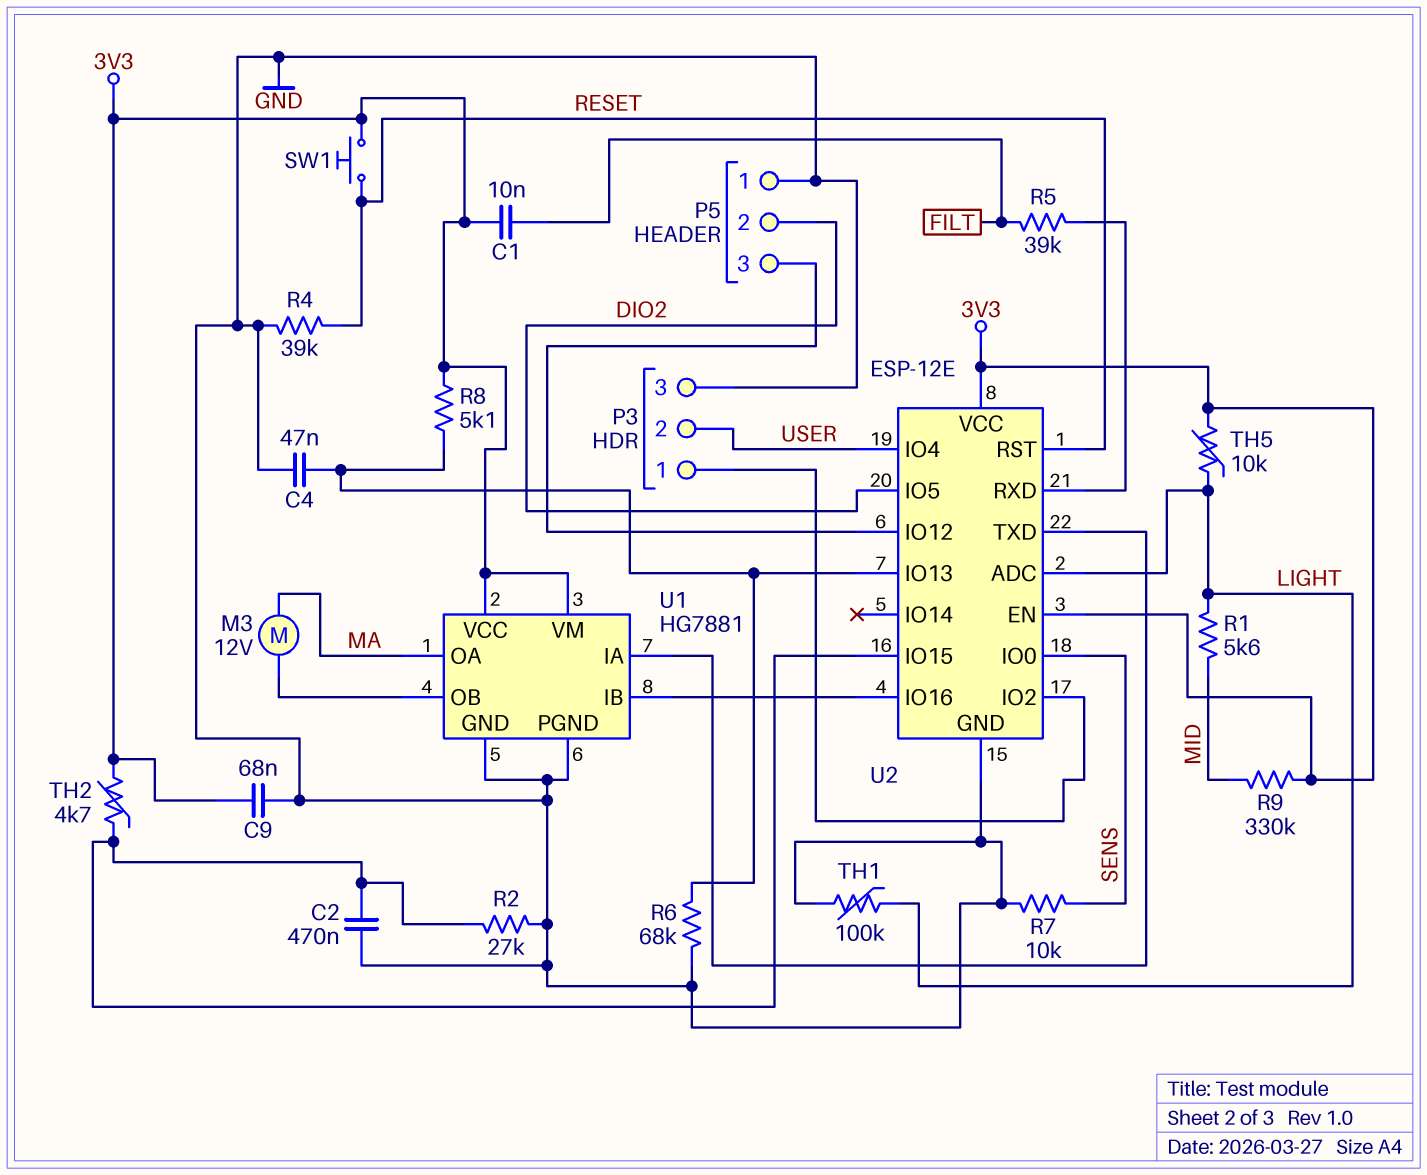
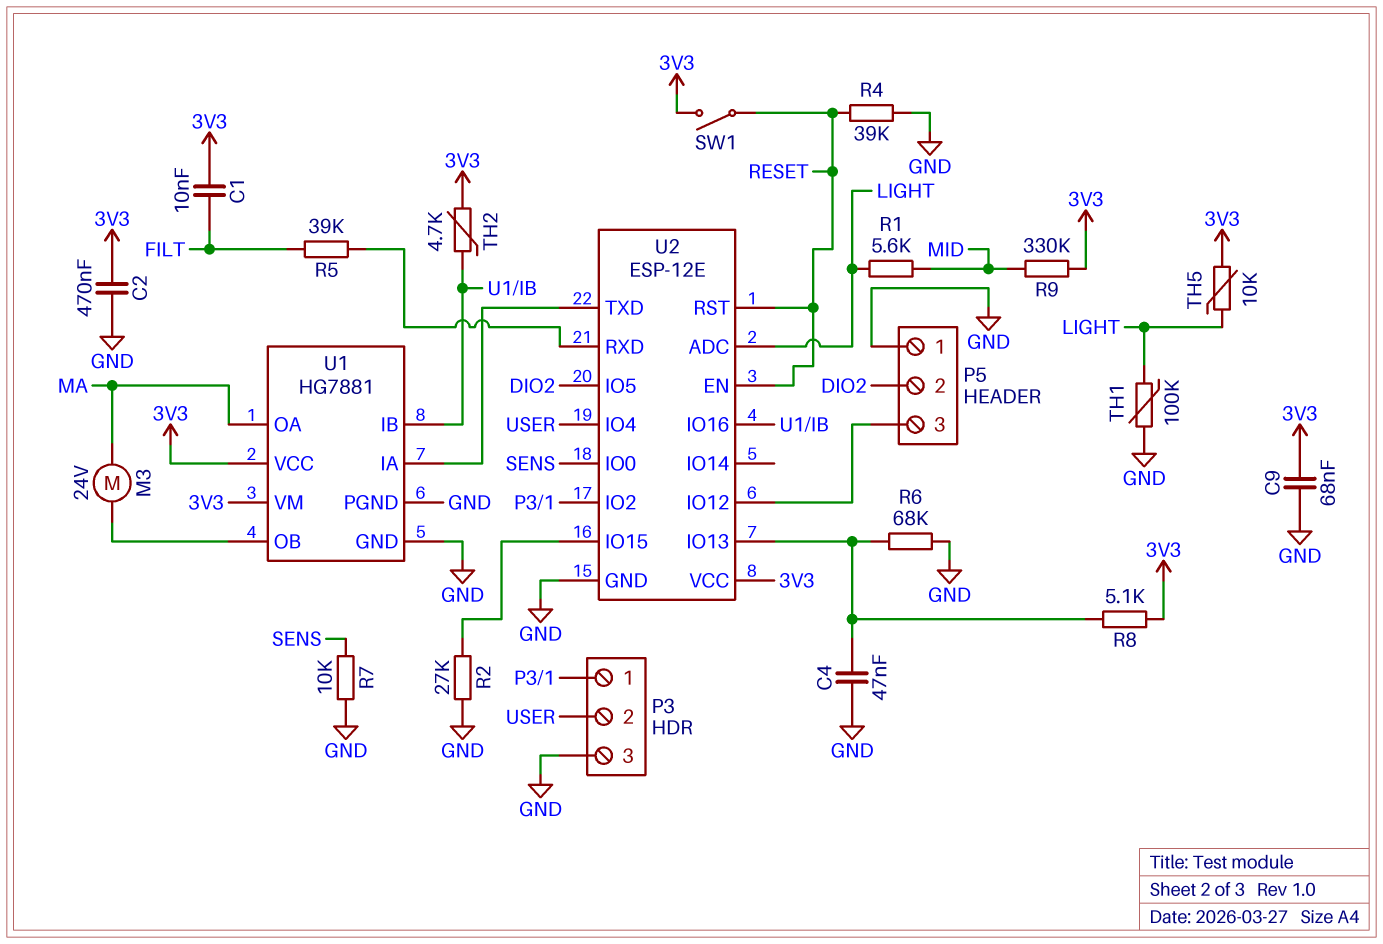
C2: 470nF (GND, U2/IO15) -> 470nF (3V3, GND)
M3: motor 12V (MA, U1/OB) -> motor 24V (MA, U1/OB)
SW1: button (3V3, RESET) -> switch (3V3, RESET)
TH2: 4.7k (3V3, U2/IO15) -> 4.7k (3V3, U1/IB)
U2 pin EN: 3V3 -> RESET

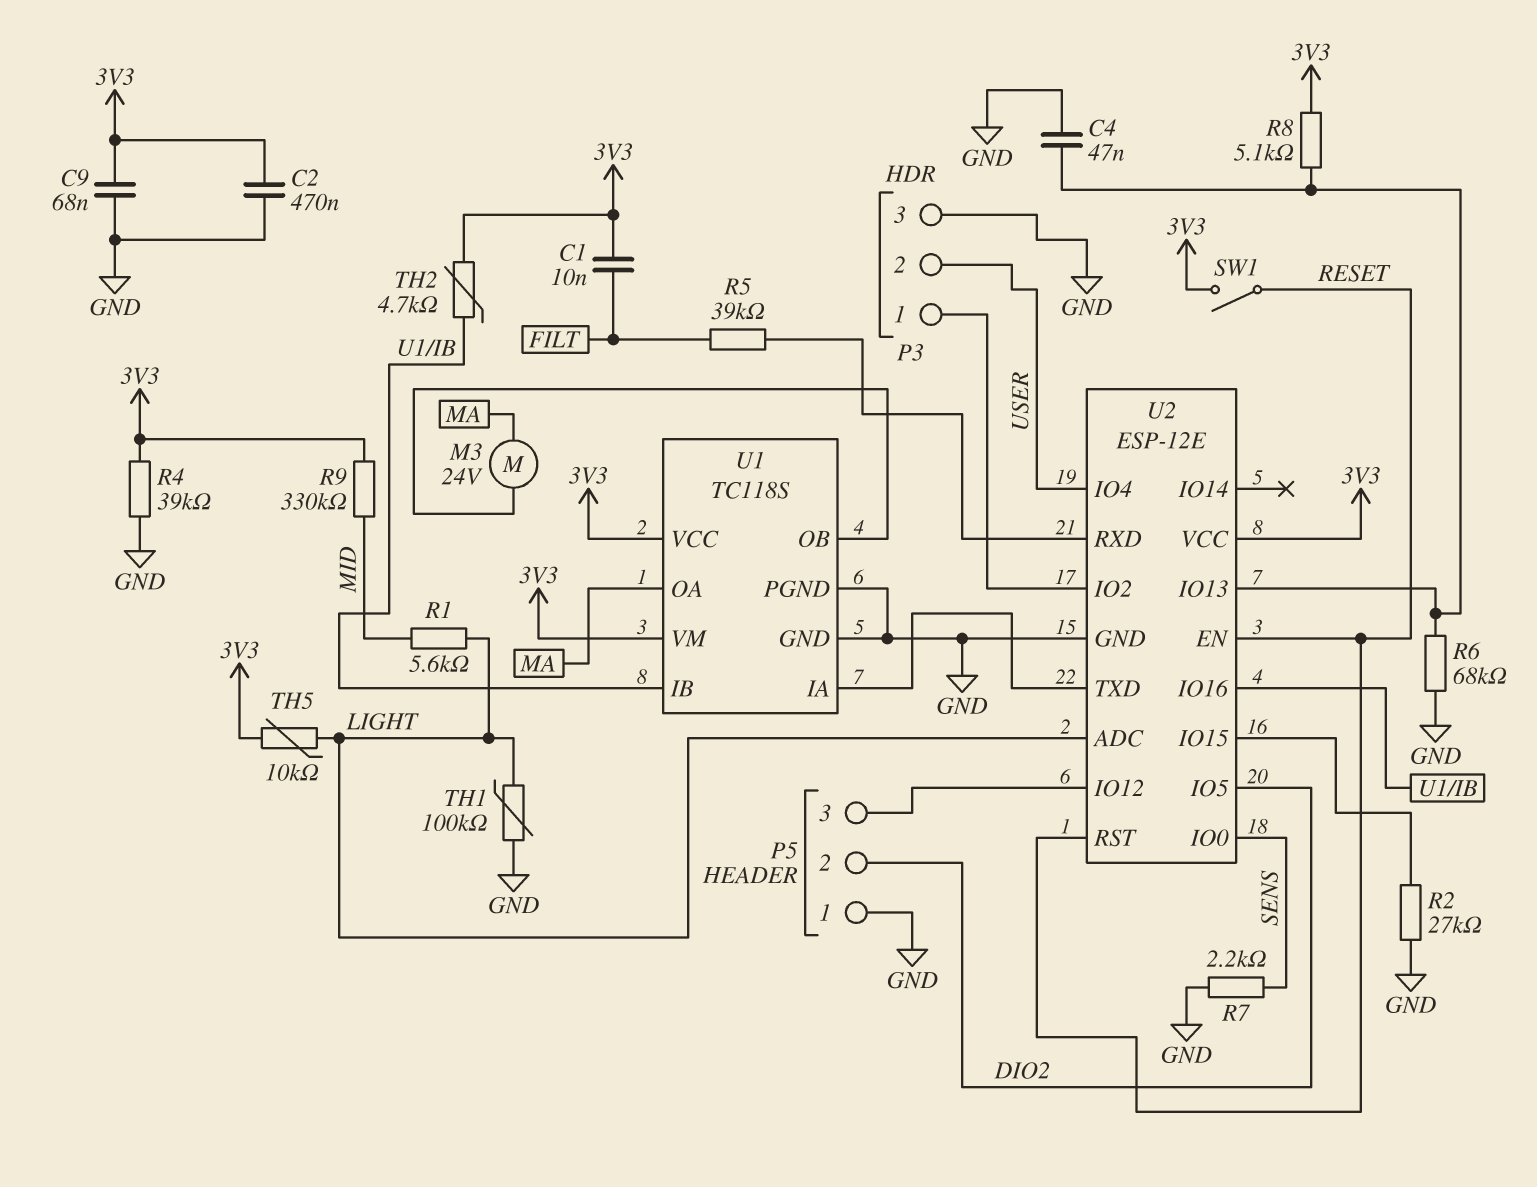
R4: 39k (GND, RESET) -> 39k (3V3, GND)
R7: 10k (GND, SENS) -> 2.2k (GND, SENS)
U1: HG7881 -> TC118S

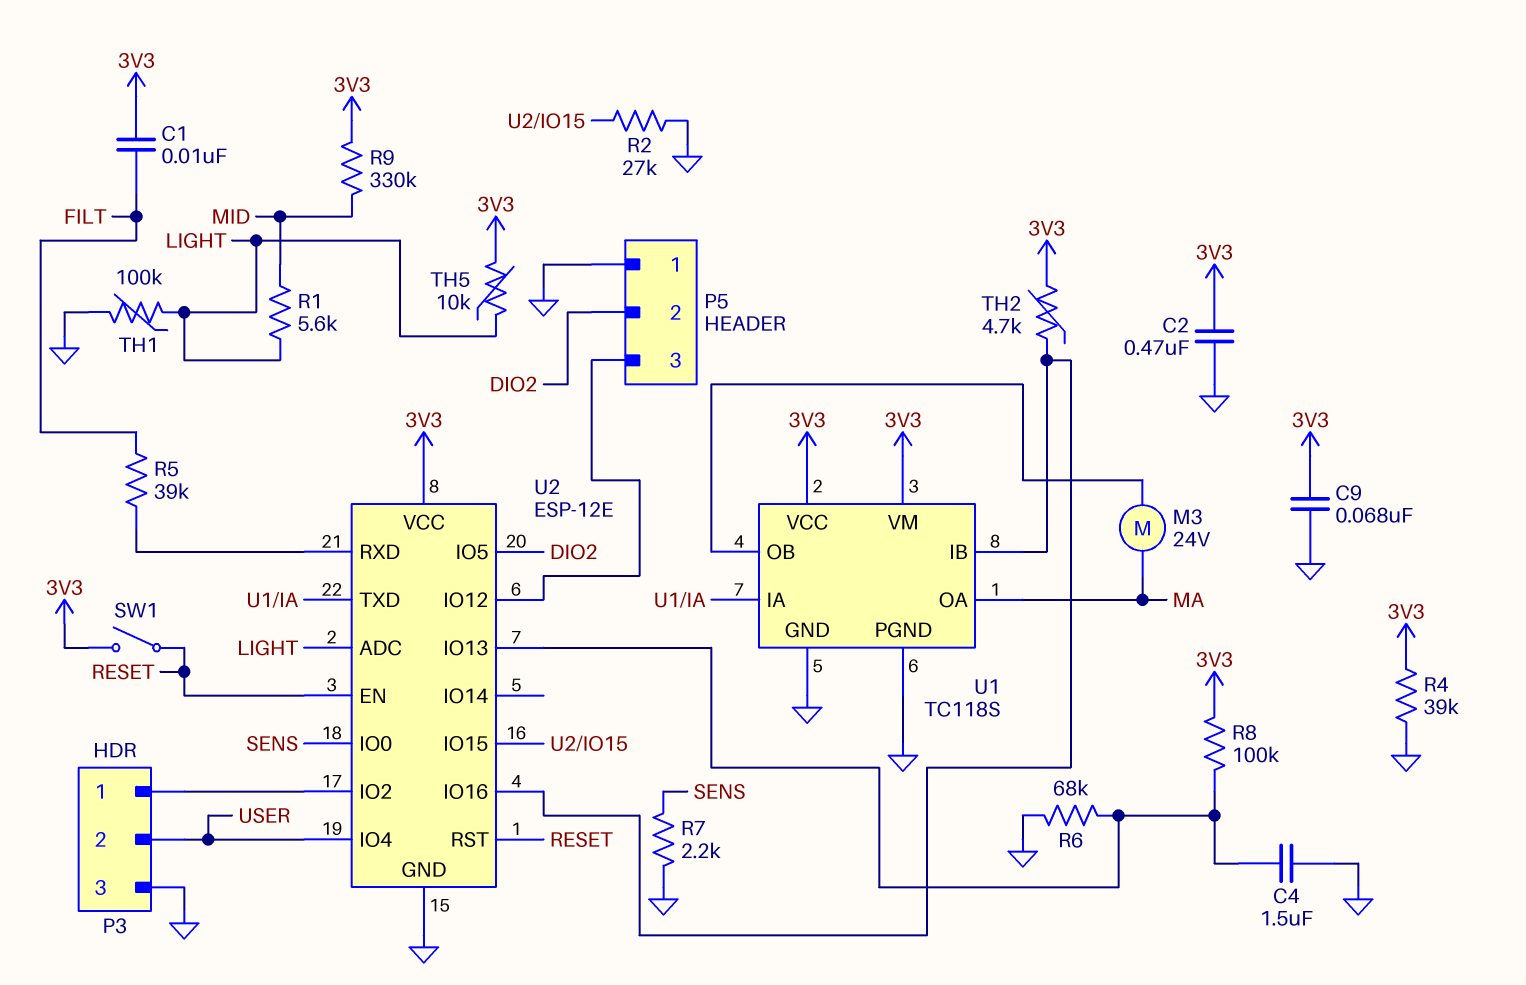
C4: 47nF (GND, U2/IO13) -> 1.5uF (GND, U2/IO13)
R8: 5.1k (3V3, U2/IO13) -> 100k (3V3, U2/IO13)

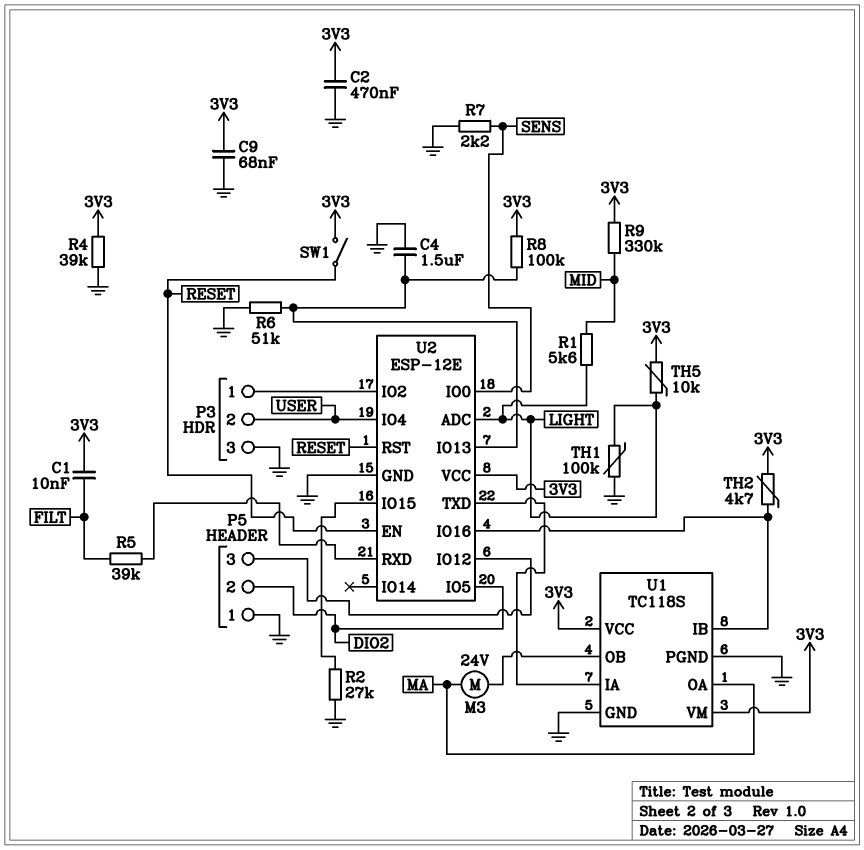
R6: 68k (GND, U2/IO13) -> 51k (GND, U2/IO13)

